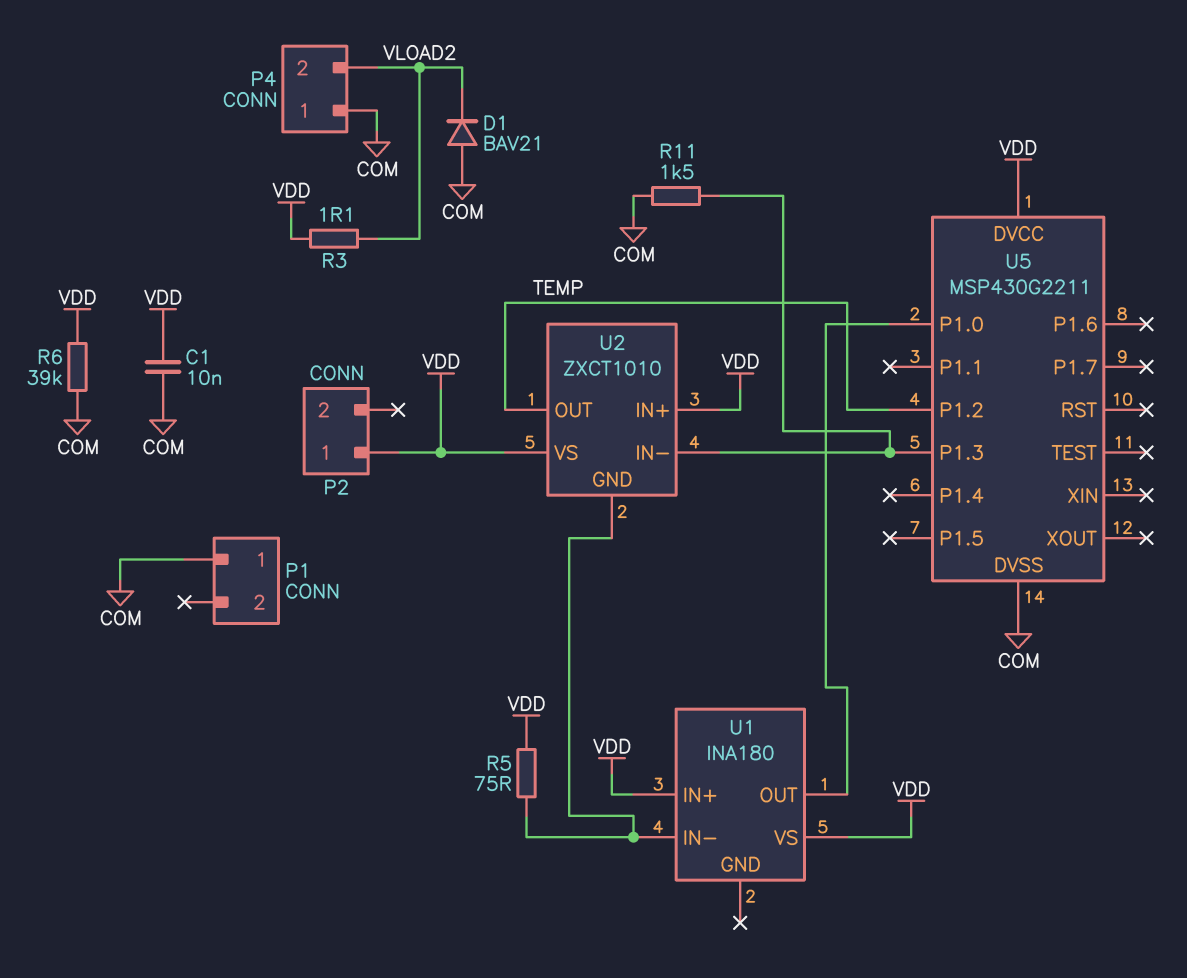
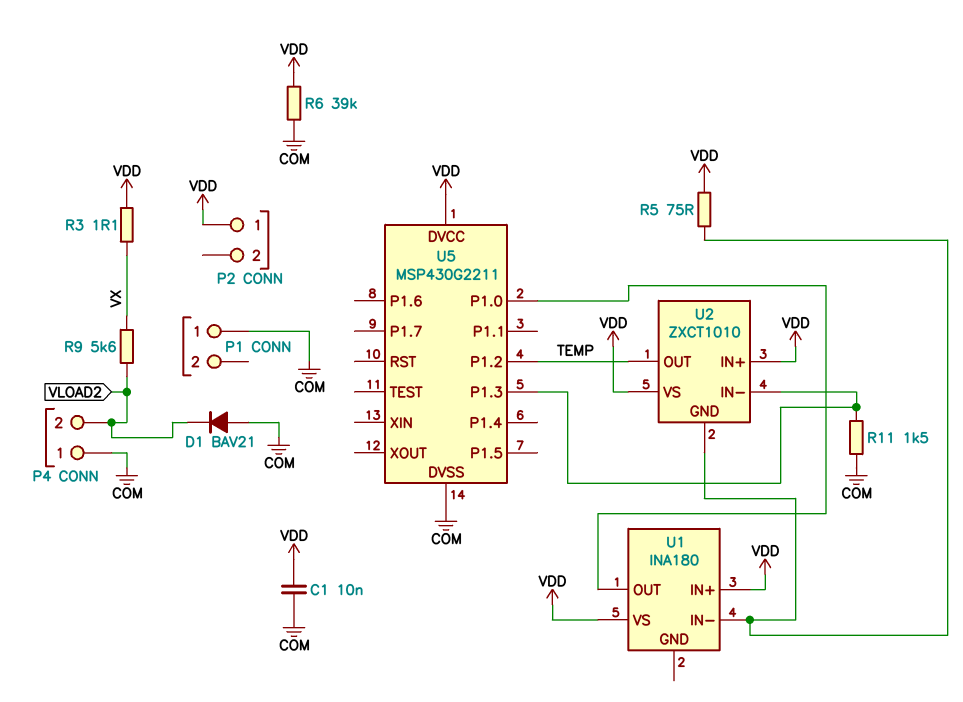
R3: 1.1 (VDD, VLOAD2) -> 1.1 (VDD, VX)
R9: none -> 5.6k (VLOAD2, VX)

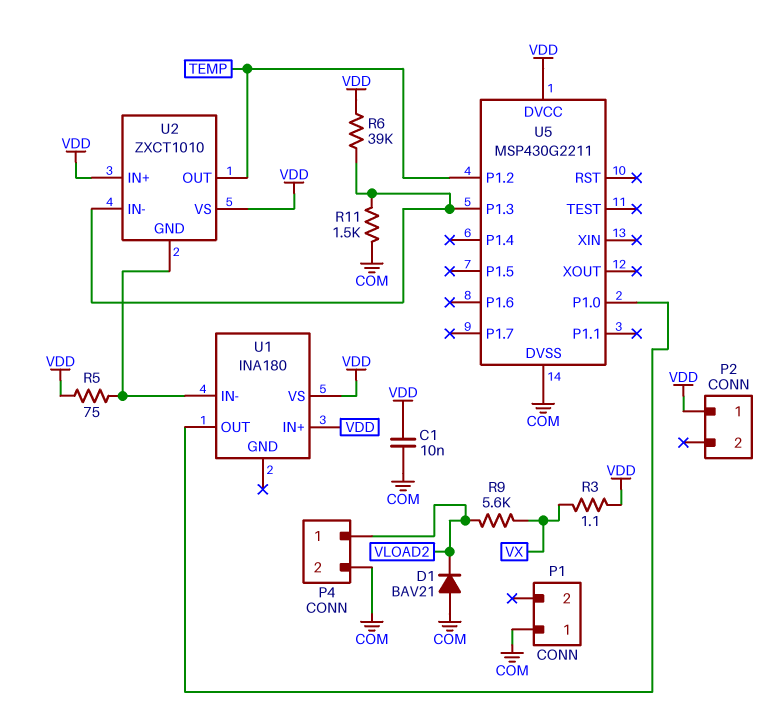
P4 pin 1: COM -> VLOAD2
P4 pin 2: VLOAD2 -> COM
R6: 39k (COM, VDD) -> 39k (U2/IN-, VDD)

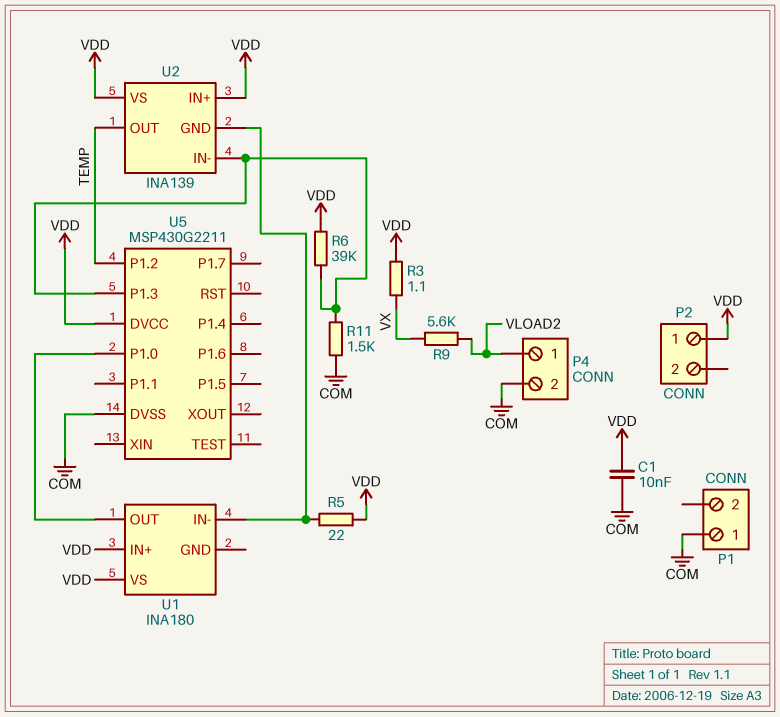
D1: diode BAV21 (A COM, K VLOAD2) -> none
R5: 75 (U1/IN-, VDD) -> 22 (U1/IN-, VDD)
U2: ZXCT1010 -> INA139

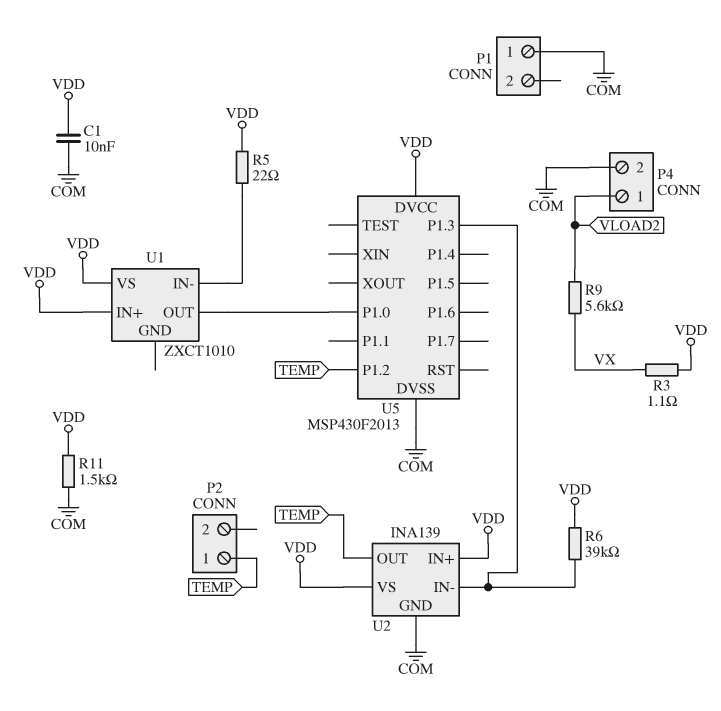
P2 pin 1: VDD -> TEMP
R11: 1.5k (COM, U2/IN-) -> 1.5k (COM, VDD)
U1: INA180 -> ZXCT1010
U2 pin GND: U1/IN- -> COM
U5: MSP430G2211 -> MSP430F2013

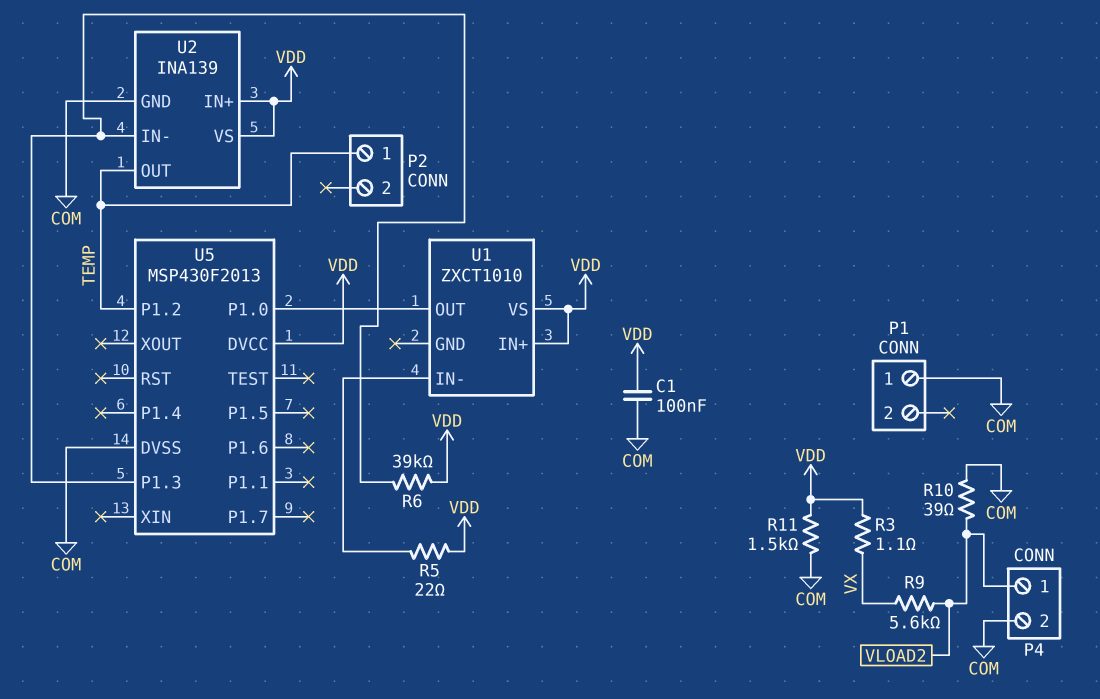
C1: 10nF (COM, VDD) -> 100nF (COM, VDD)
R10: none -> 39 (COM, VLOAD2)

